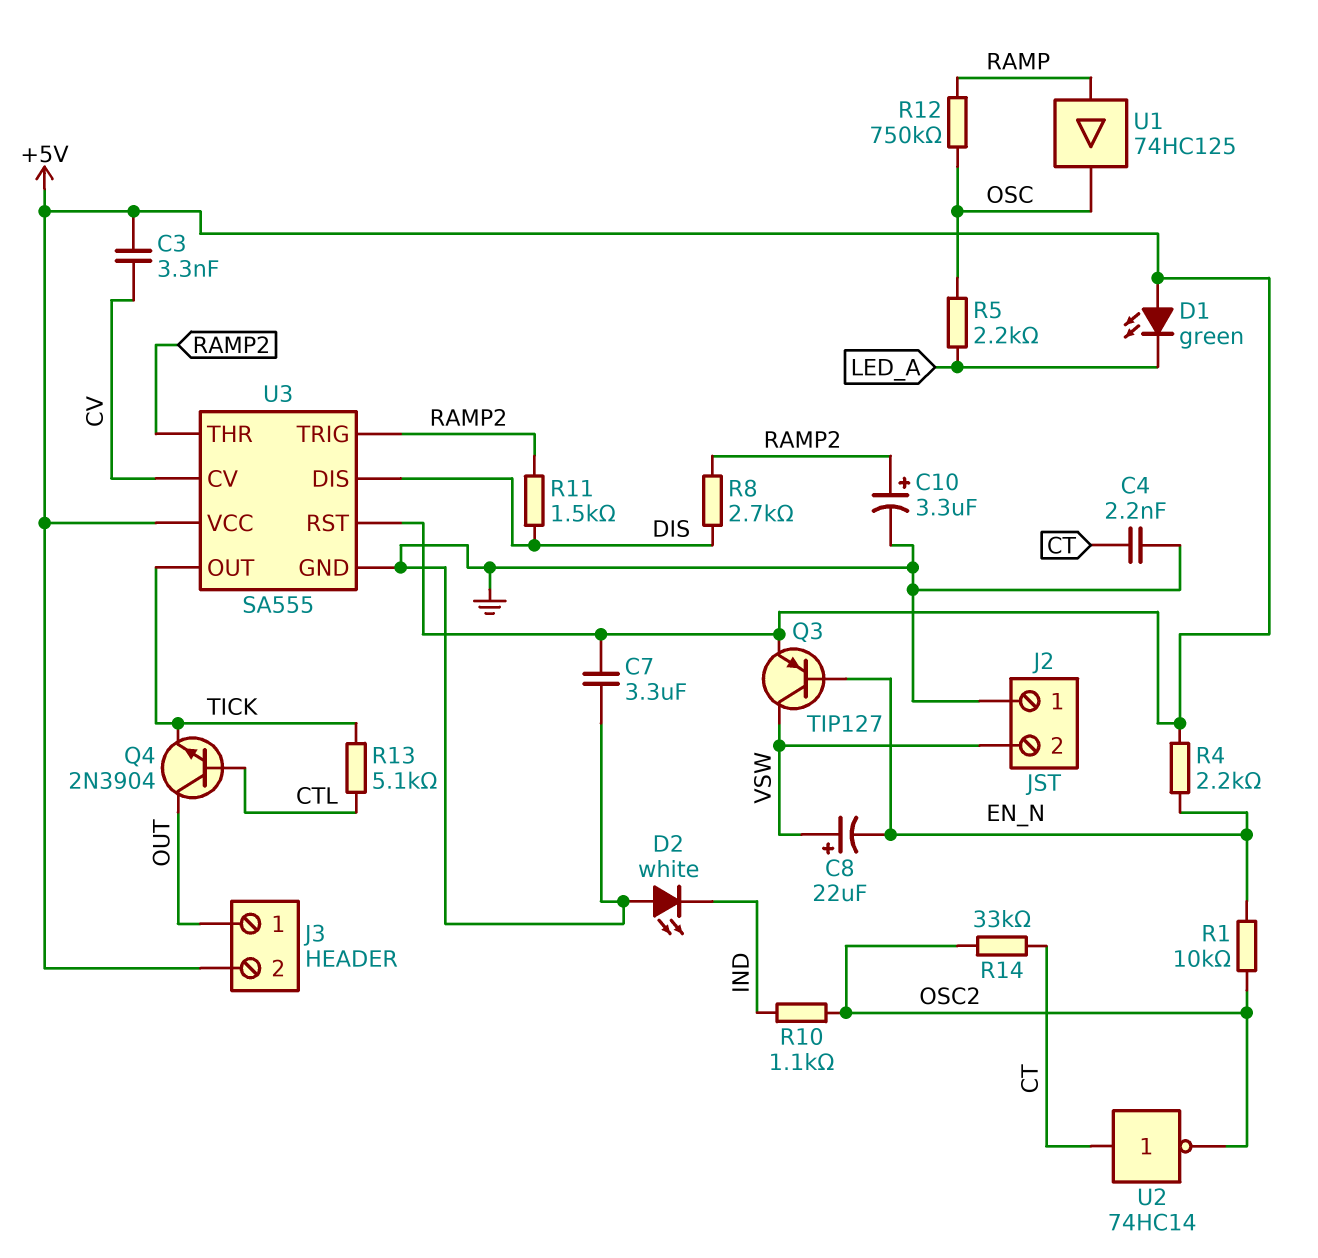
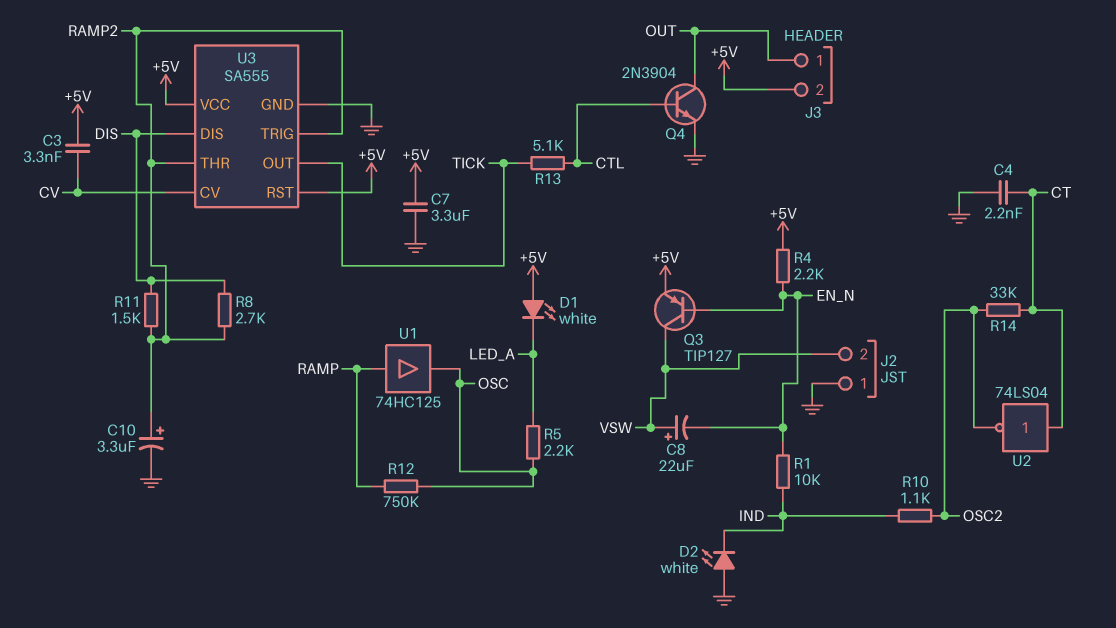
D1: LED green (A +5V, K LED_A) -> LED white (A +5V, K LED_A)
Q4: NPN 2N3904 (B CTL, C OUT, E TICK) -> NPN 2N3904 (B CTL, C OUT, E GND)
R1: 10k (EN_N, OSC2) -> 10k (EN_N, IND)
U2: NOT 74HC14 (in CT, out OSC2) -> NOT 74LS04 (in CT, out OSC2)

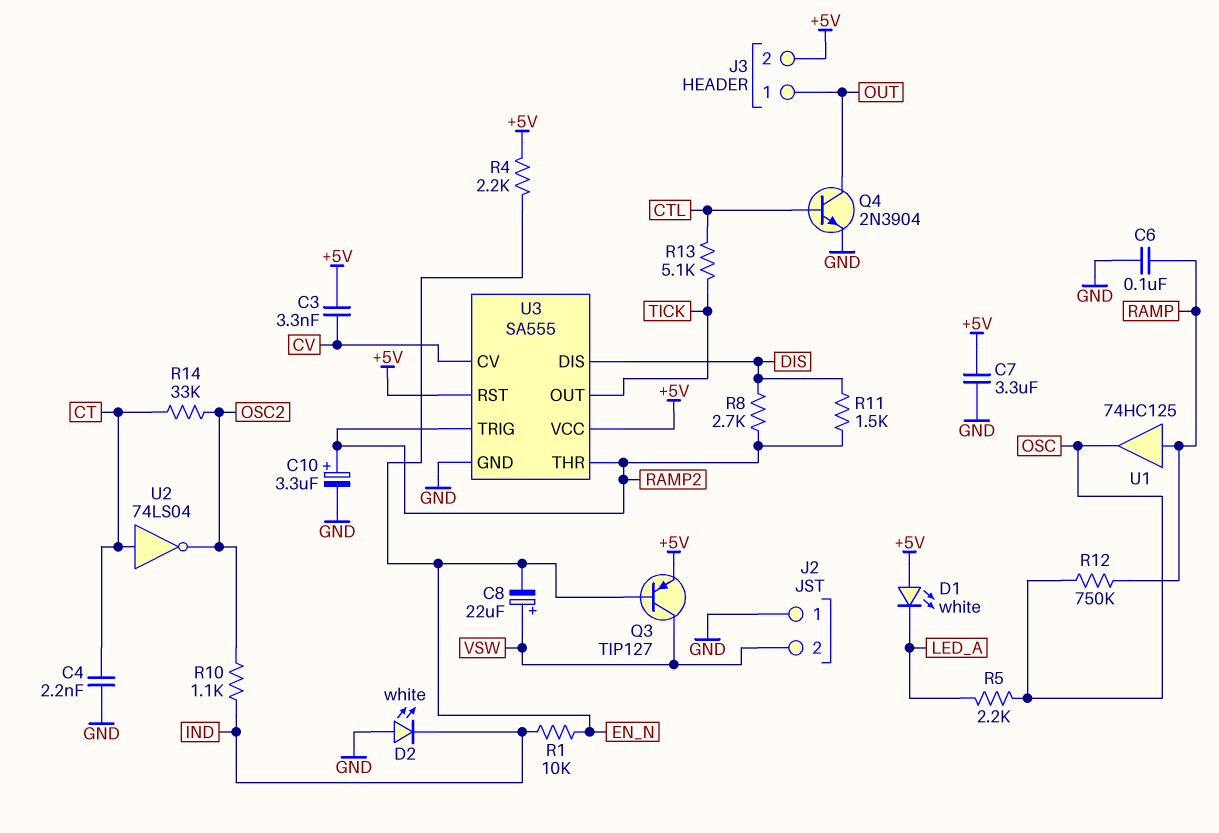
C6: none -> 100nF (GND, RAMP)

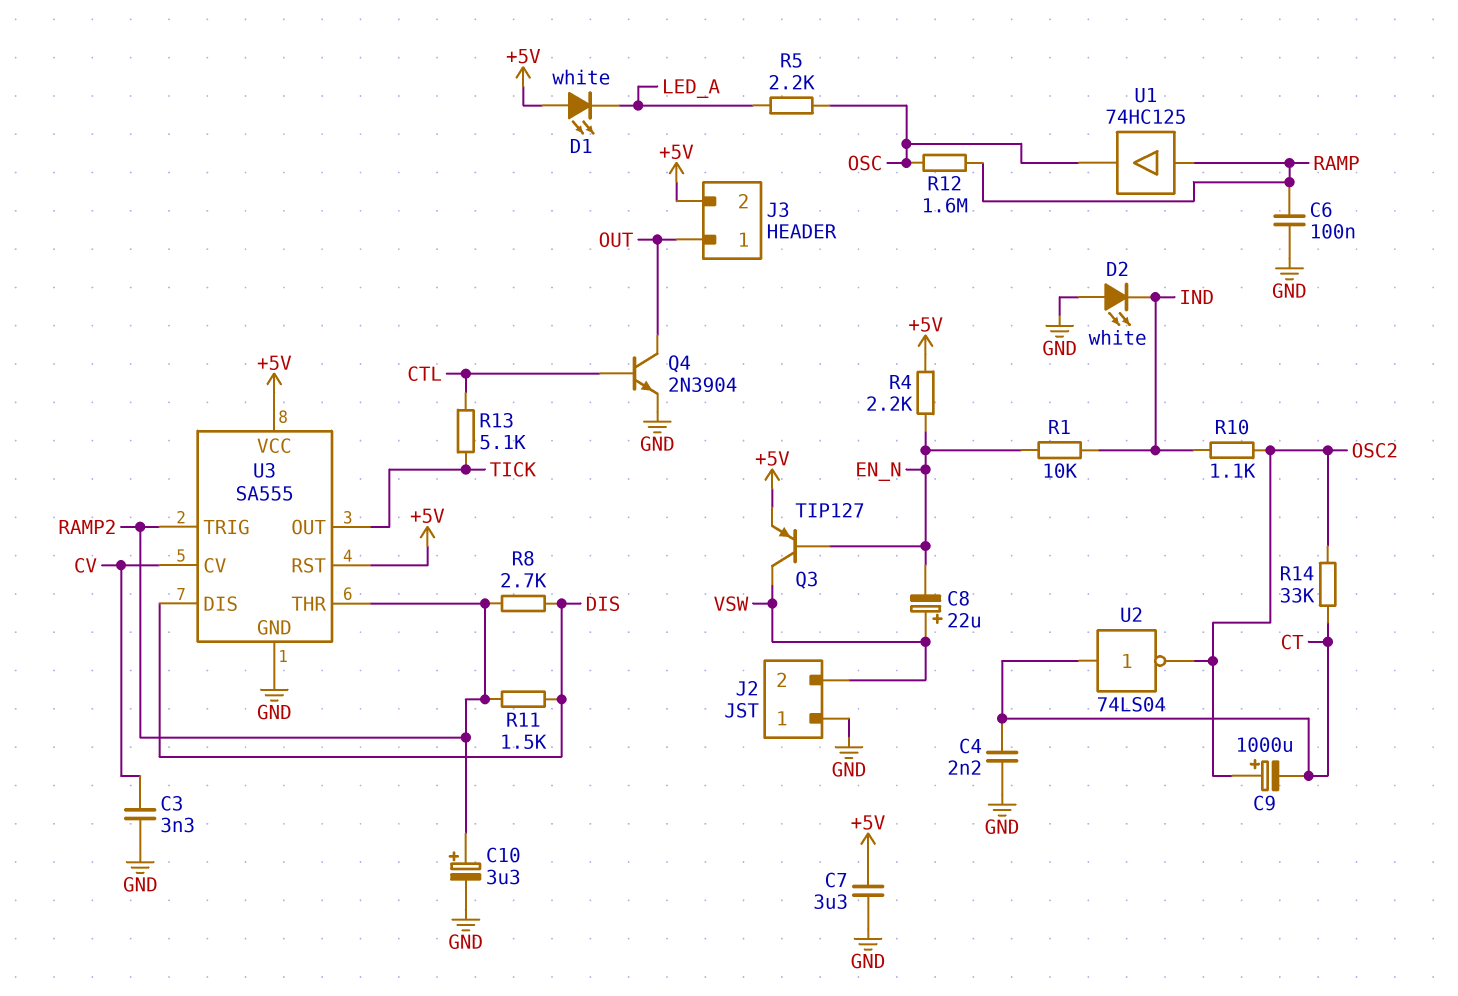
C3: 3.3nF (+5V, CV) -> 3.3nF (CV, GND)
C9: none -> 1000uF (plus OSC2, minus CT)
R12: 750k (OSC, RAMP) -> 1.6M (OSC, RAMP)

